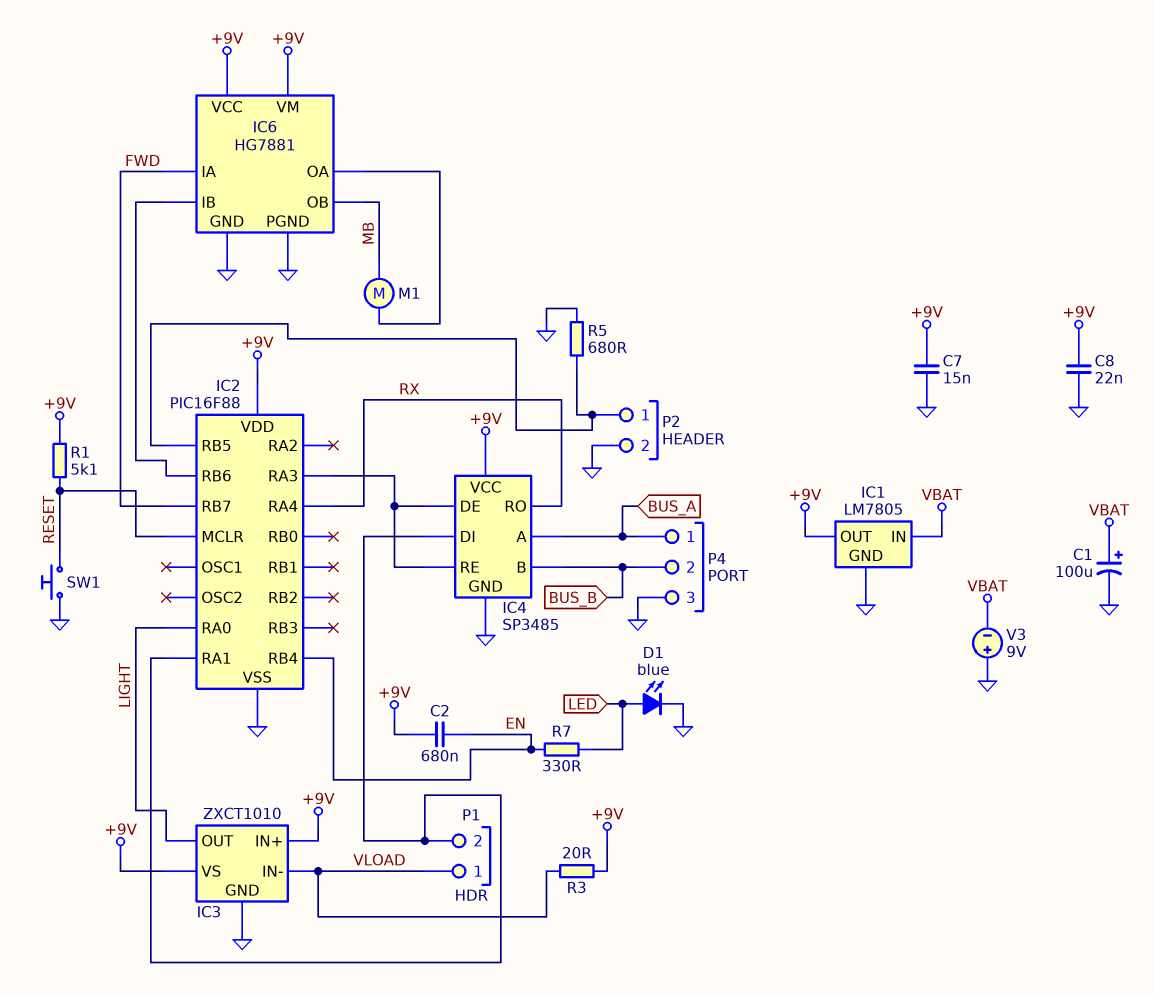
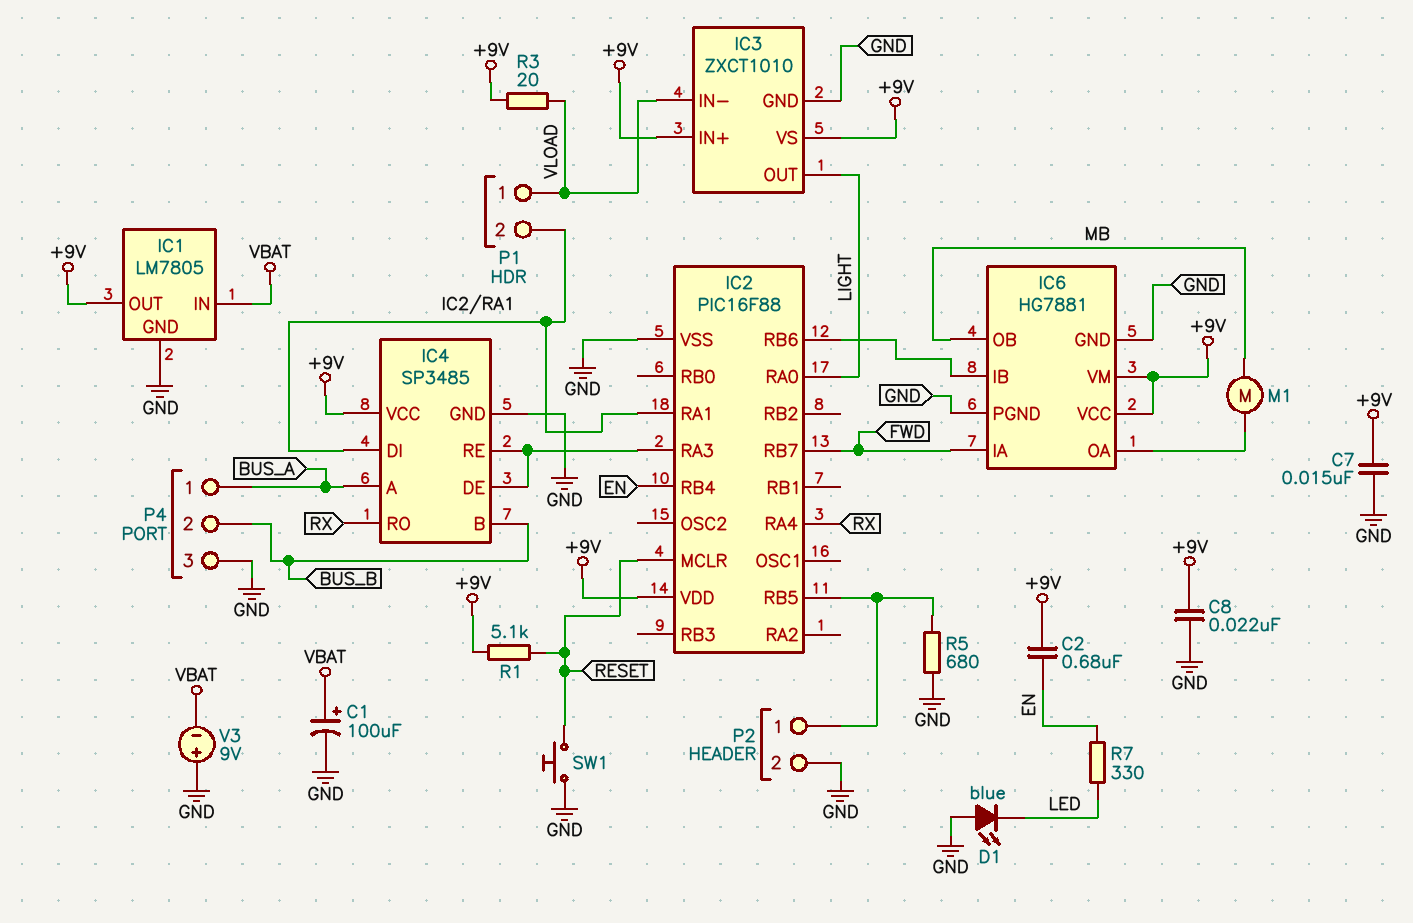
D1: LED blue (A LED, K GND) -> LED blue (A GND, K LED)

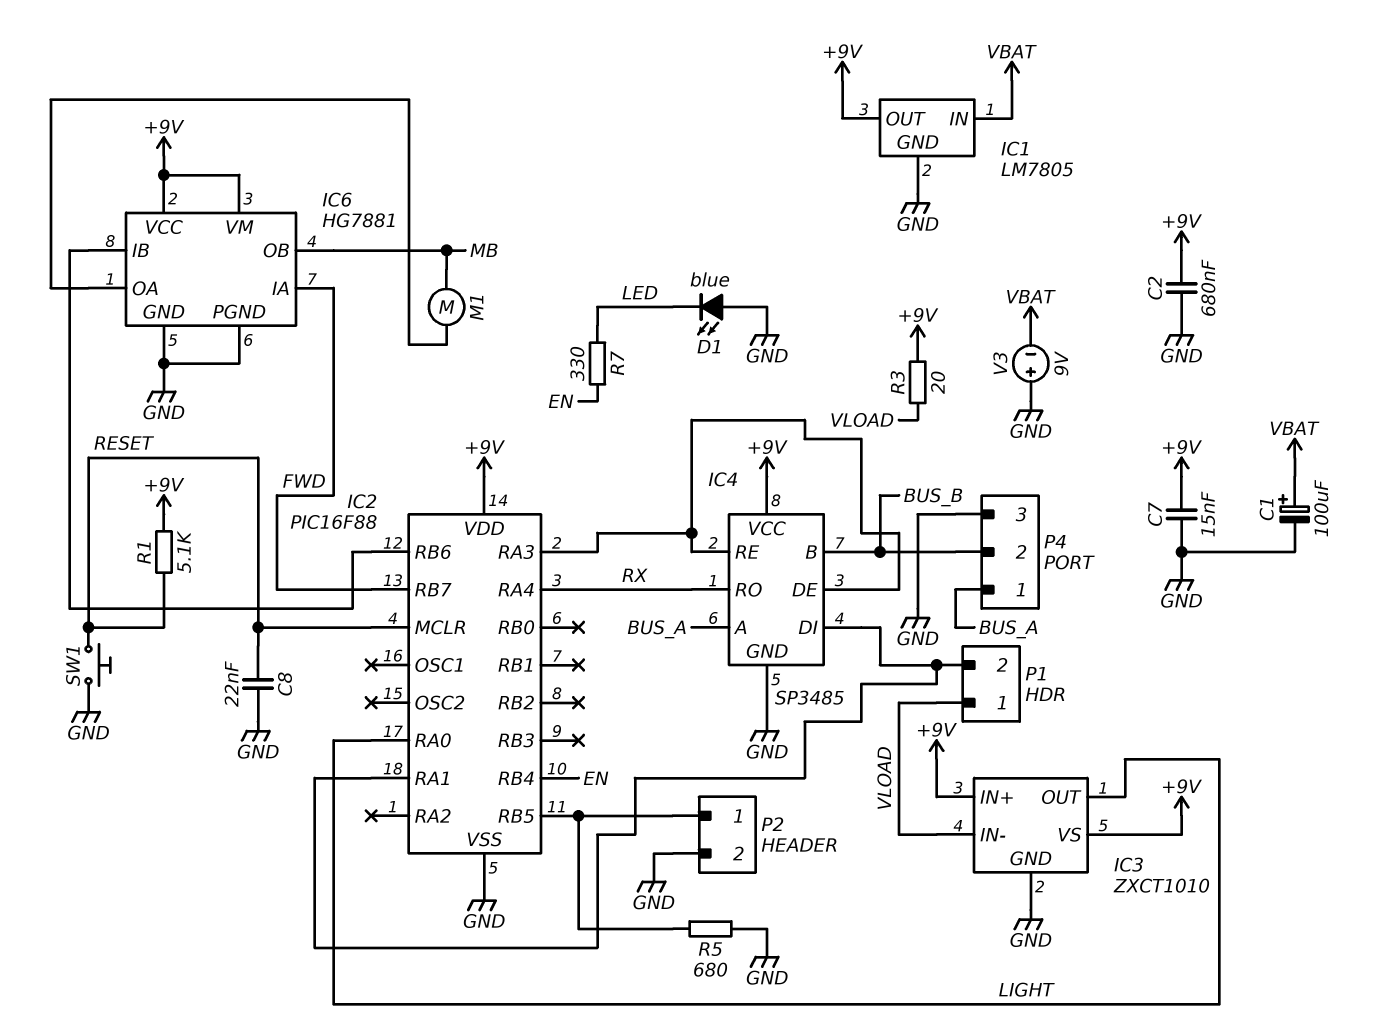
C2: 680nF (+9V, EN) -> 680nF (+9V, GND)
C8: 22nF (+9V, GND) -> 22nF (GND, RESET)

